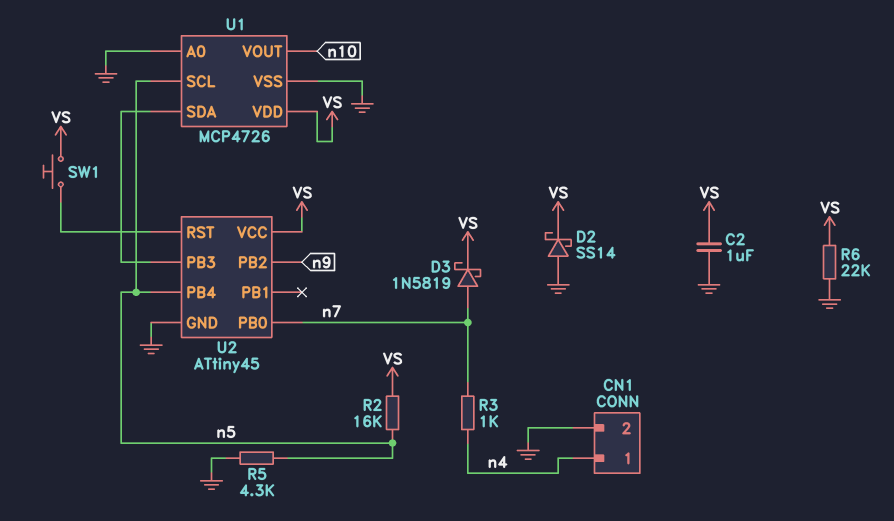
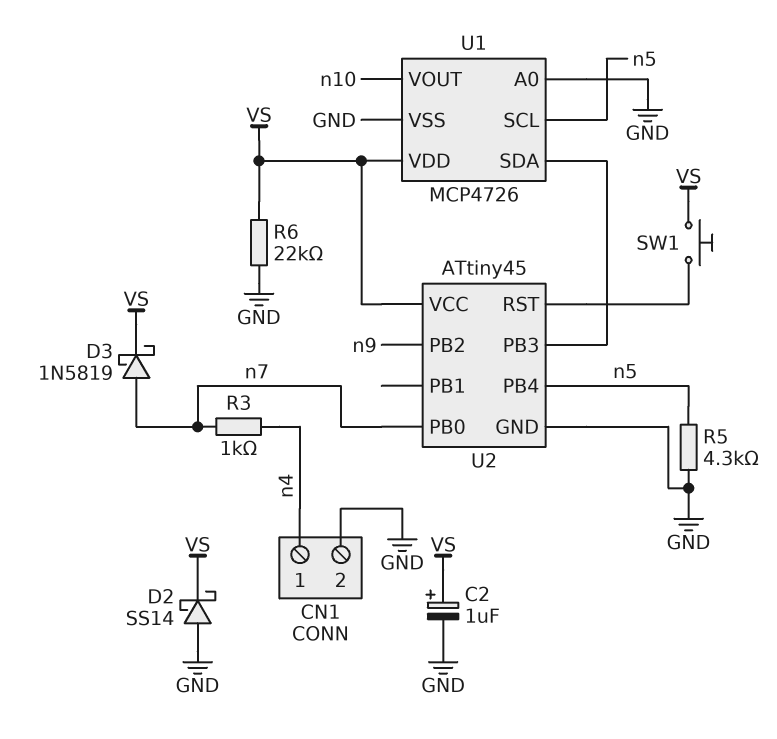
C2: 1uF (GND, VS) -> 1uF (plus VS, minus GND)
R2: 16k (VS, n5) -> none

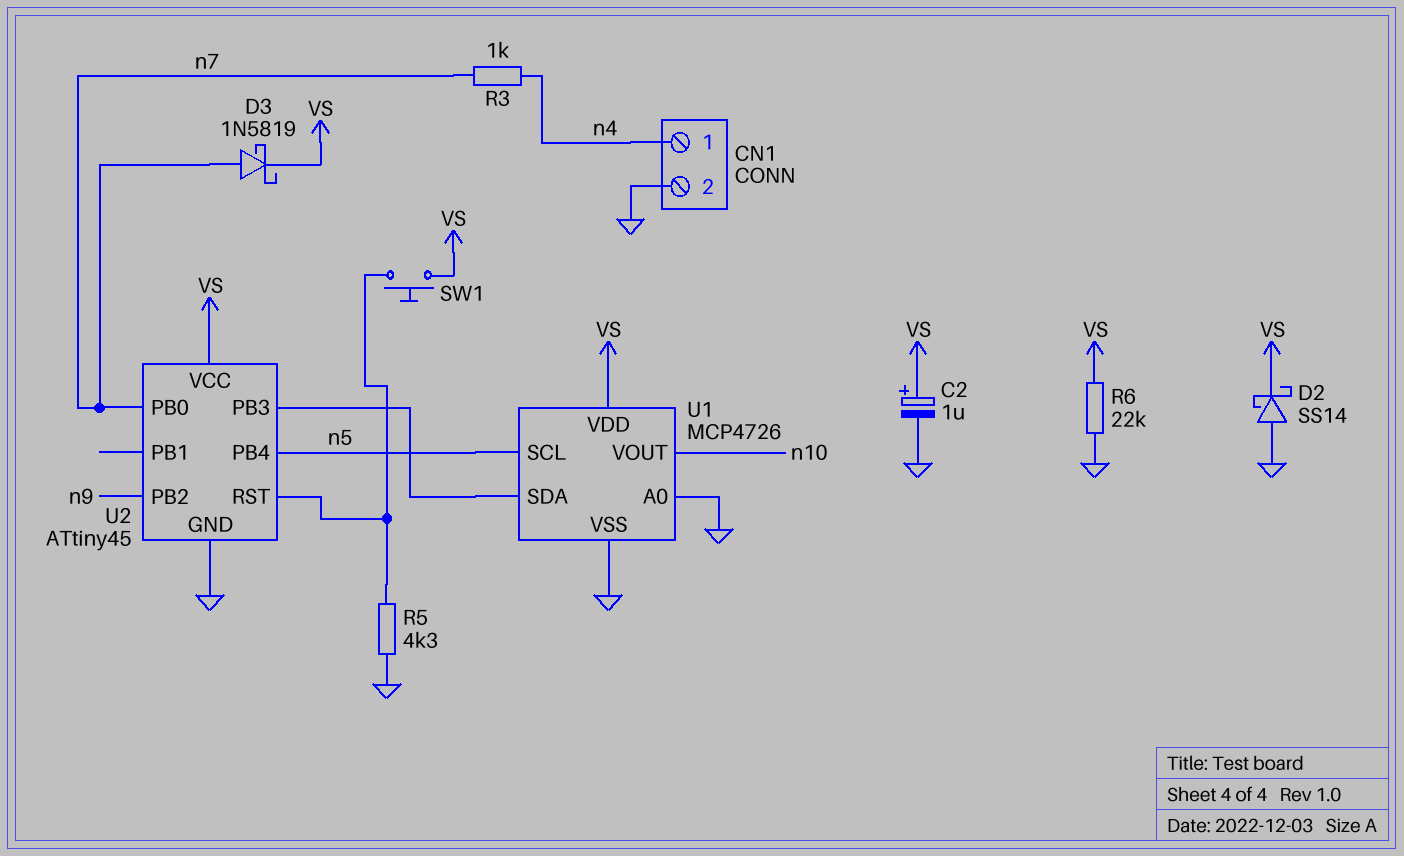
R5: 4.3k (GND, n5) -> 4.3k (GND, U2/RST)

